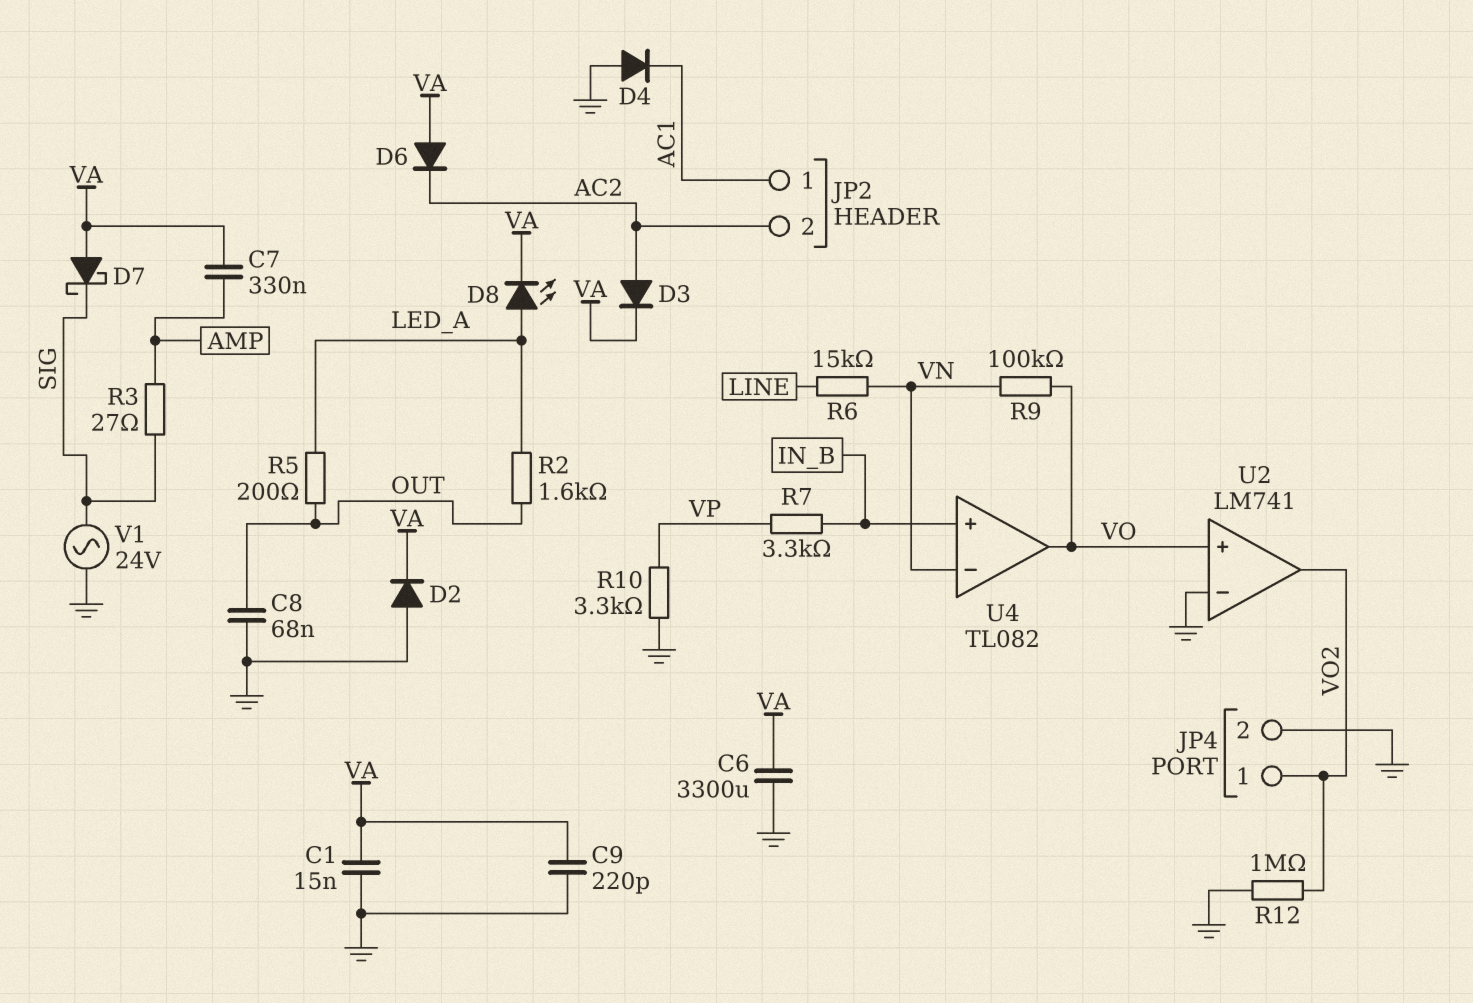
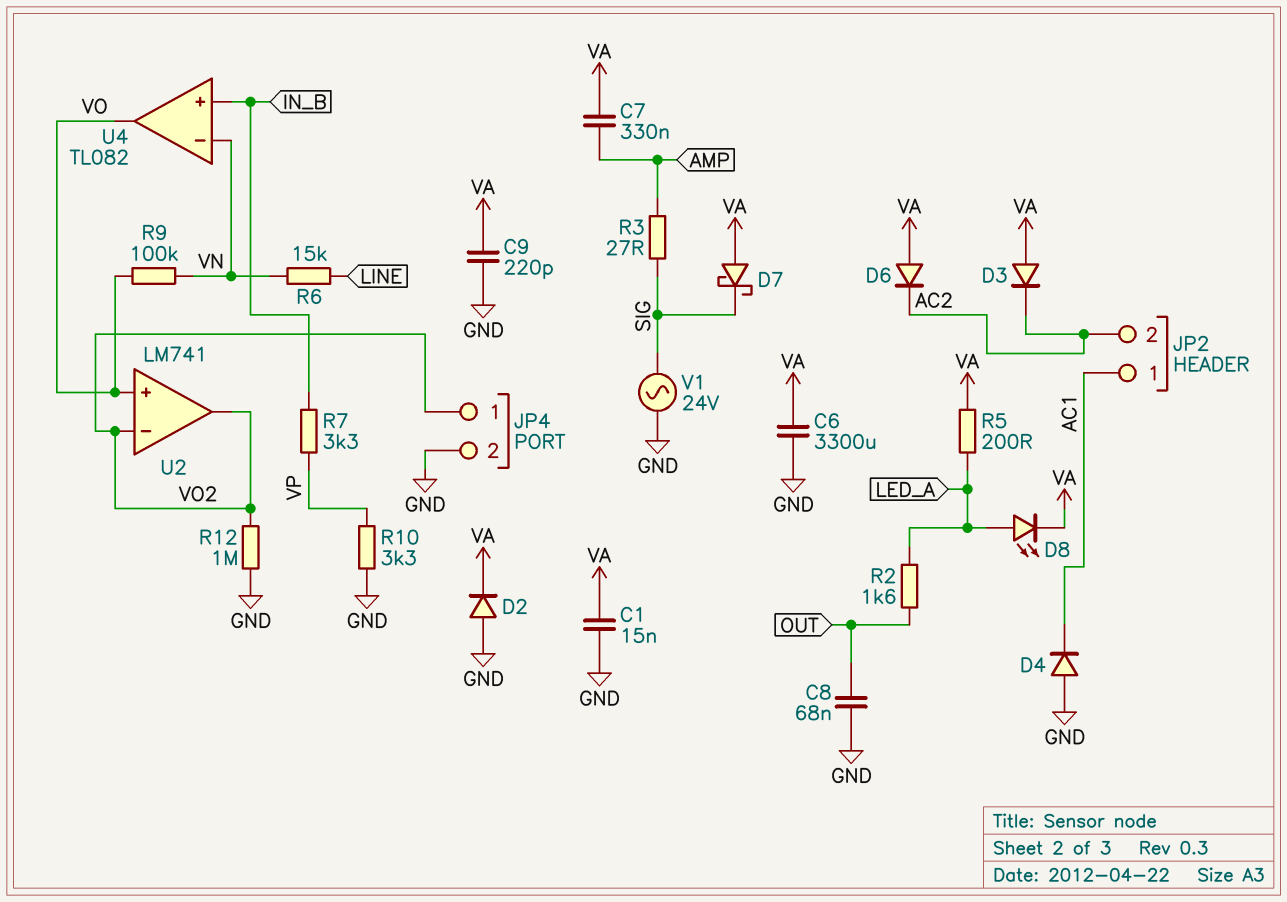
D3: diode (A AC2, K VA) -> diode (A VA, K AC2)
R5: 200 (LED_A, OUT) -> 200 (LED_A, VA)
U2 pin in-: GND -> VO2

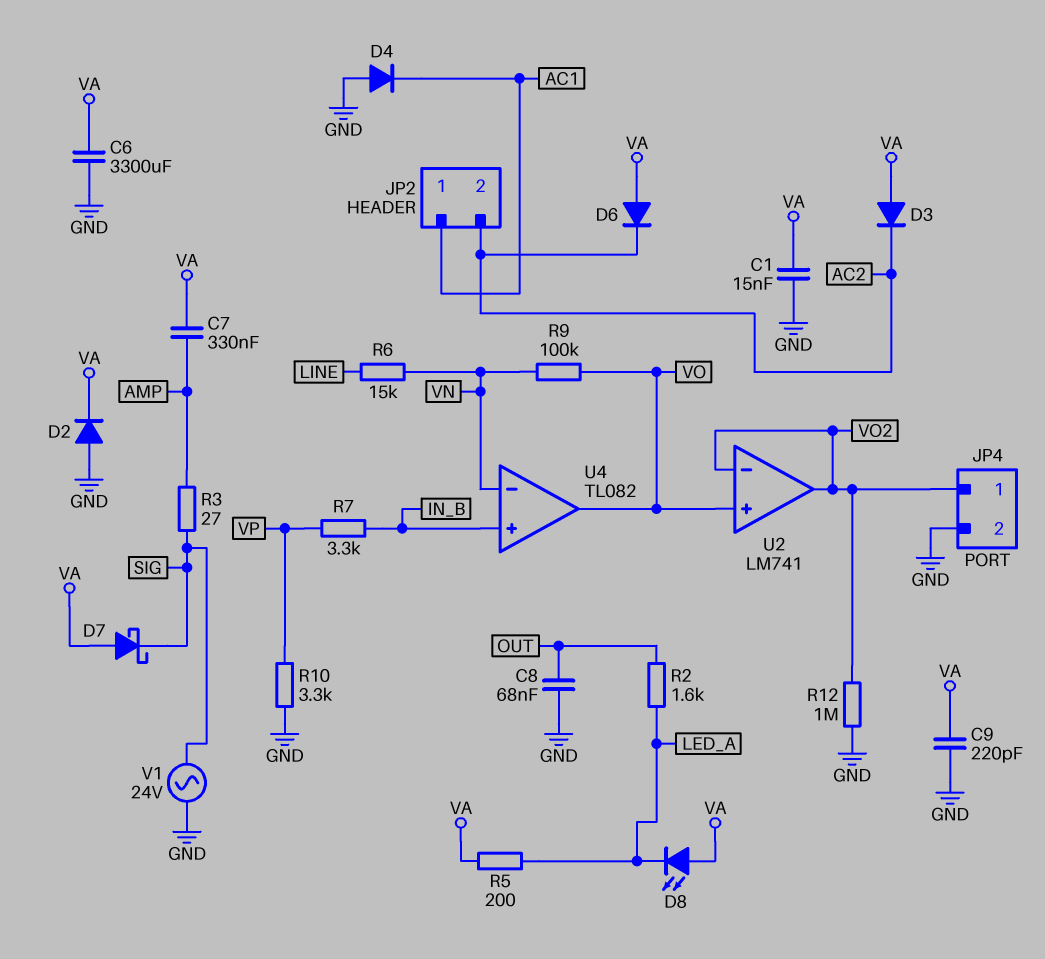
D8: LED (A LED_A, K VA) -> LED (A VA, K LED_A)

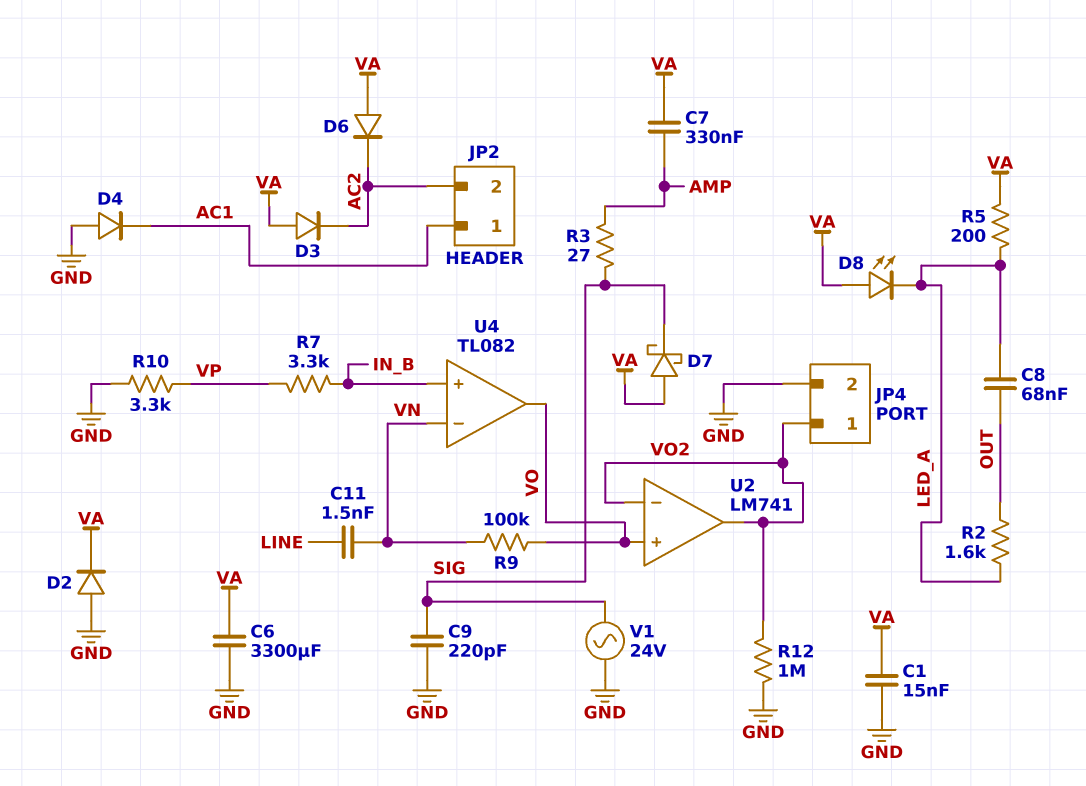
C8: 68nF (GND, OUT) -> 68nF (LED_A, OUT)
C9: 220pF (GND, VA) -> 220pF (GND, SIG)
C11: none -> 1.5nF (LINE, VN)
R6: 15k (LINE, VN) -> none

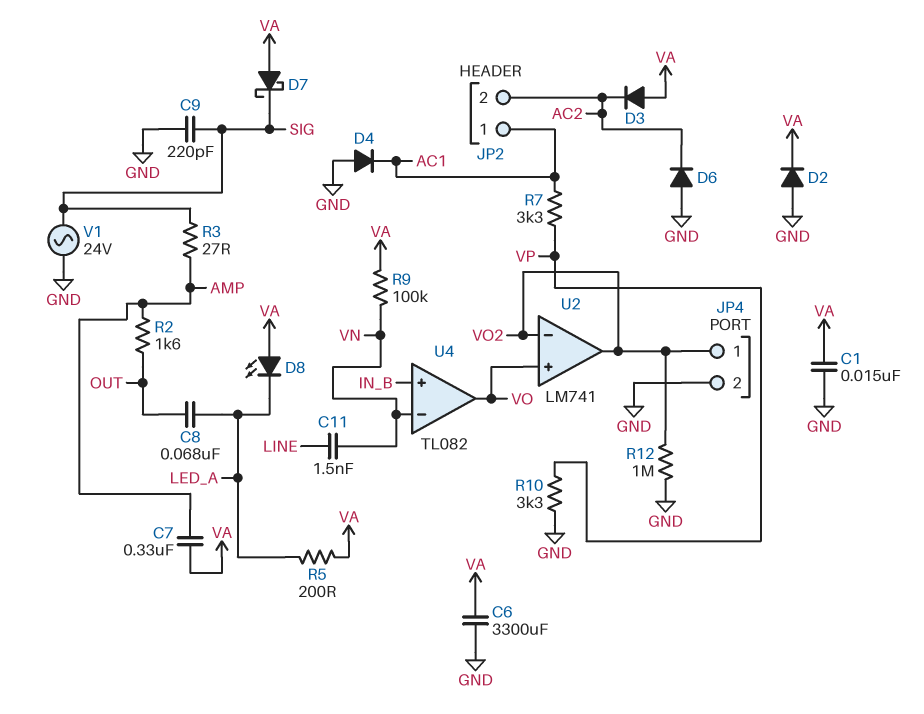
D6: diode (A VA, K AC2) -> diode (A GND, K AC2)
R2: 1.6k (LED_A, OUT) -> 1.6k (AMP, OUT)
R7: 3.3k (IN_B, VP) -> 3.3k (AC1, VP)
R9: 100k (VN, VO) -> 100k (VA, VN)

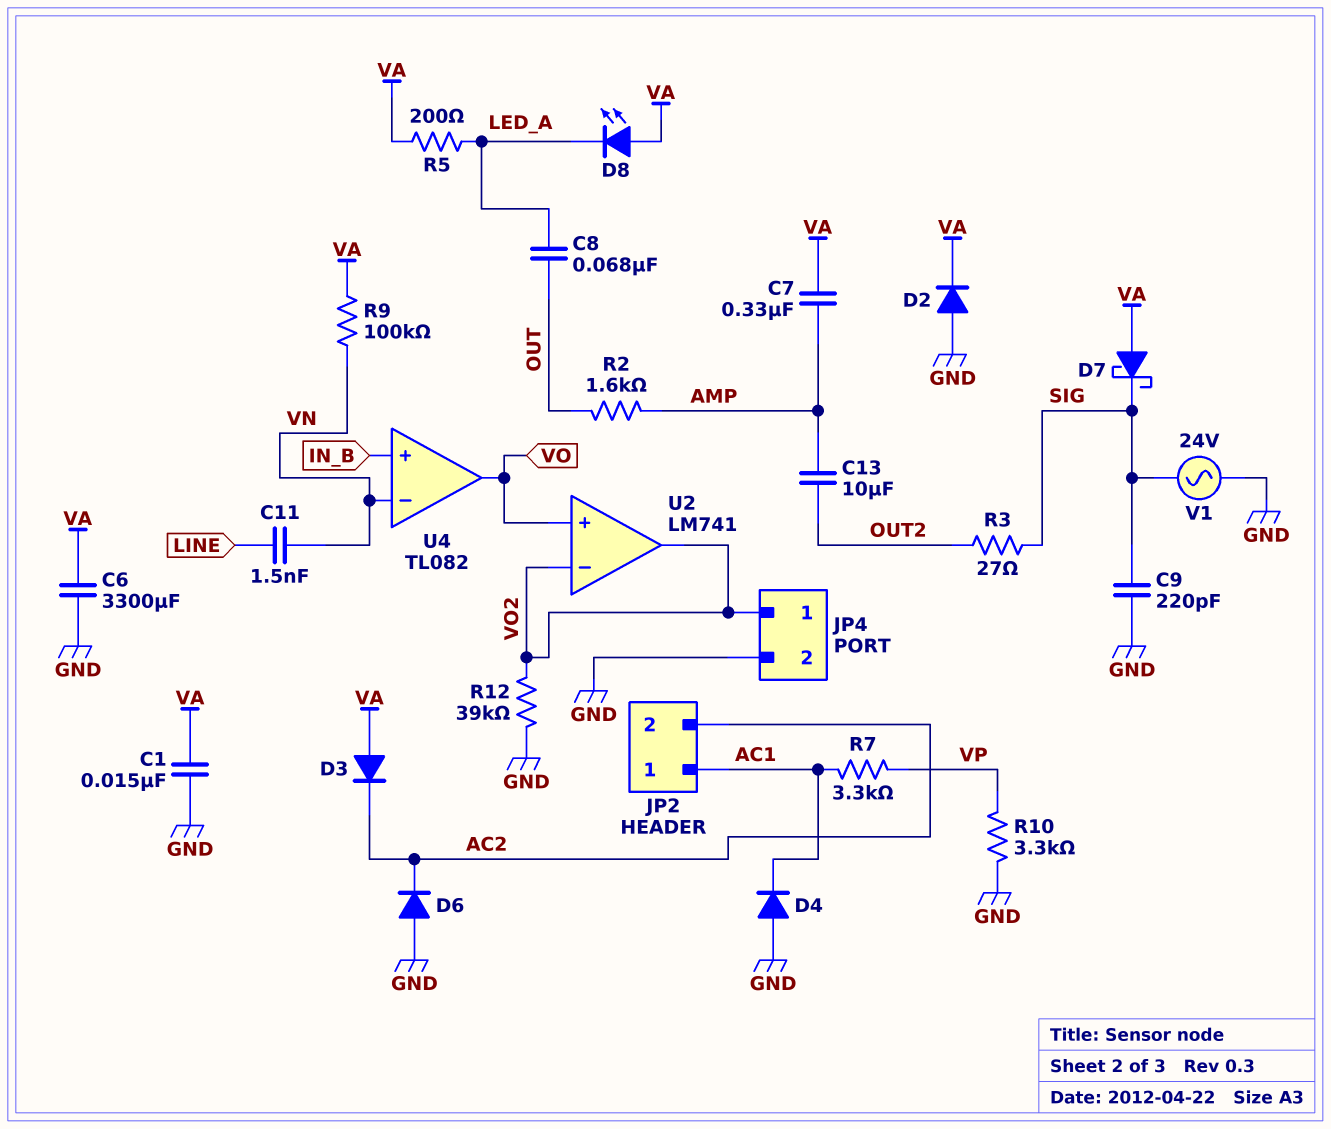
C13: none -> 10uF (AMP, OUT2)
R3: 27 (AMP, SIG) -> 27 (OUT2, SIG)
R12: 1M (GND, VO2) -> 39k (GND, VO2)

